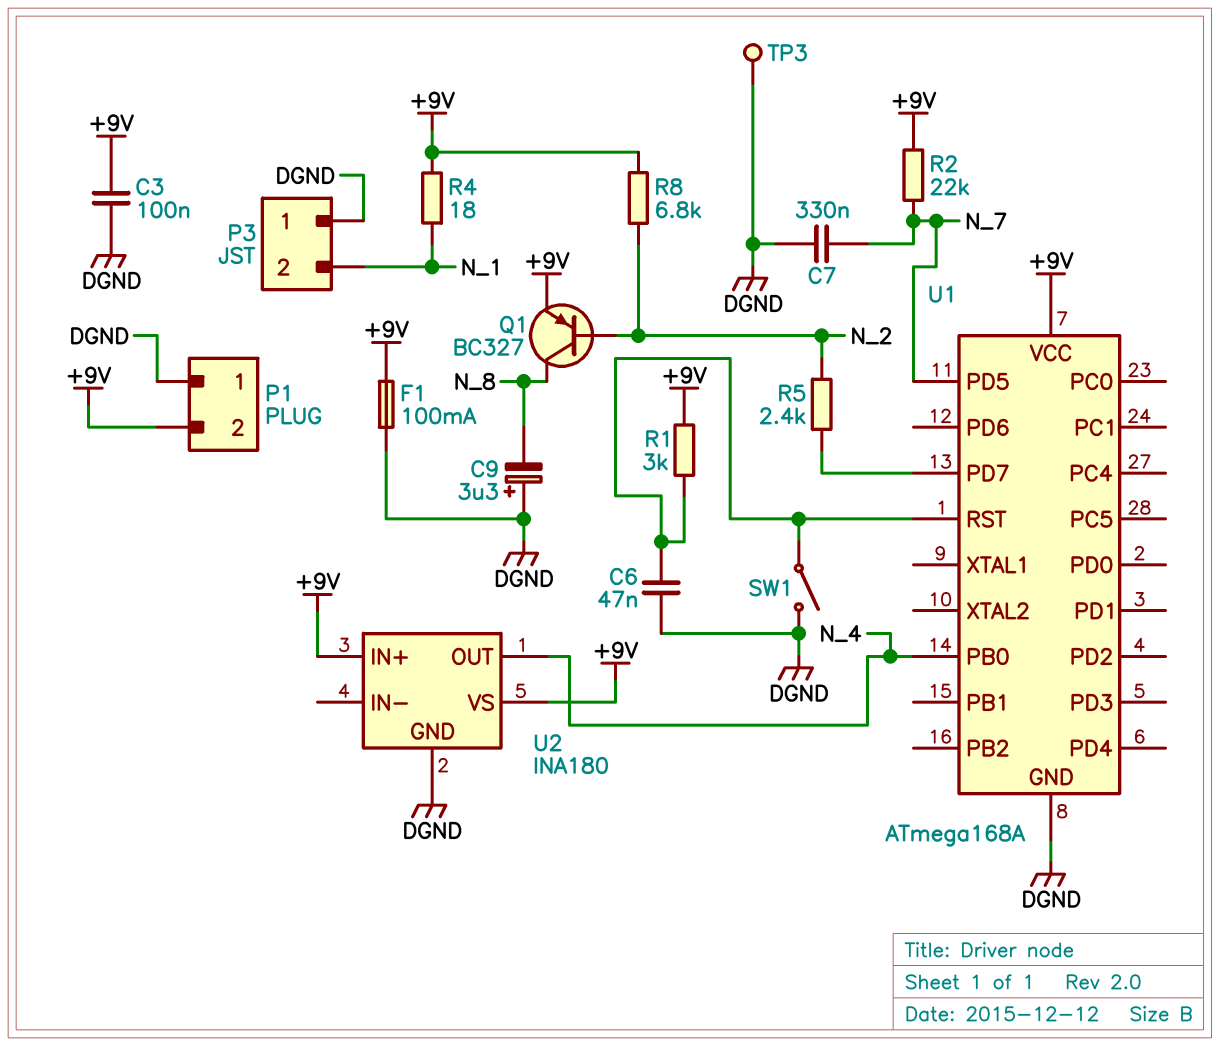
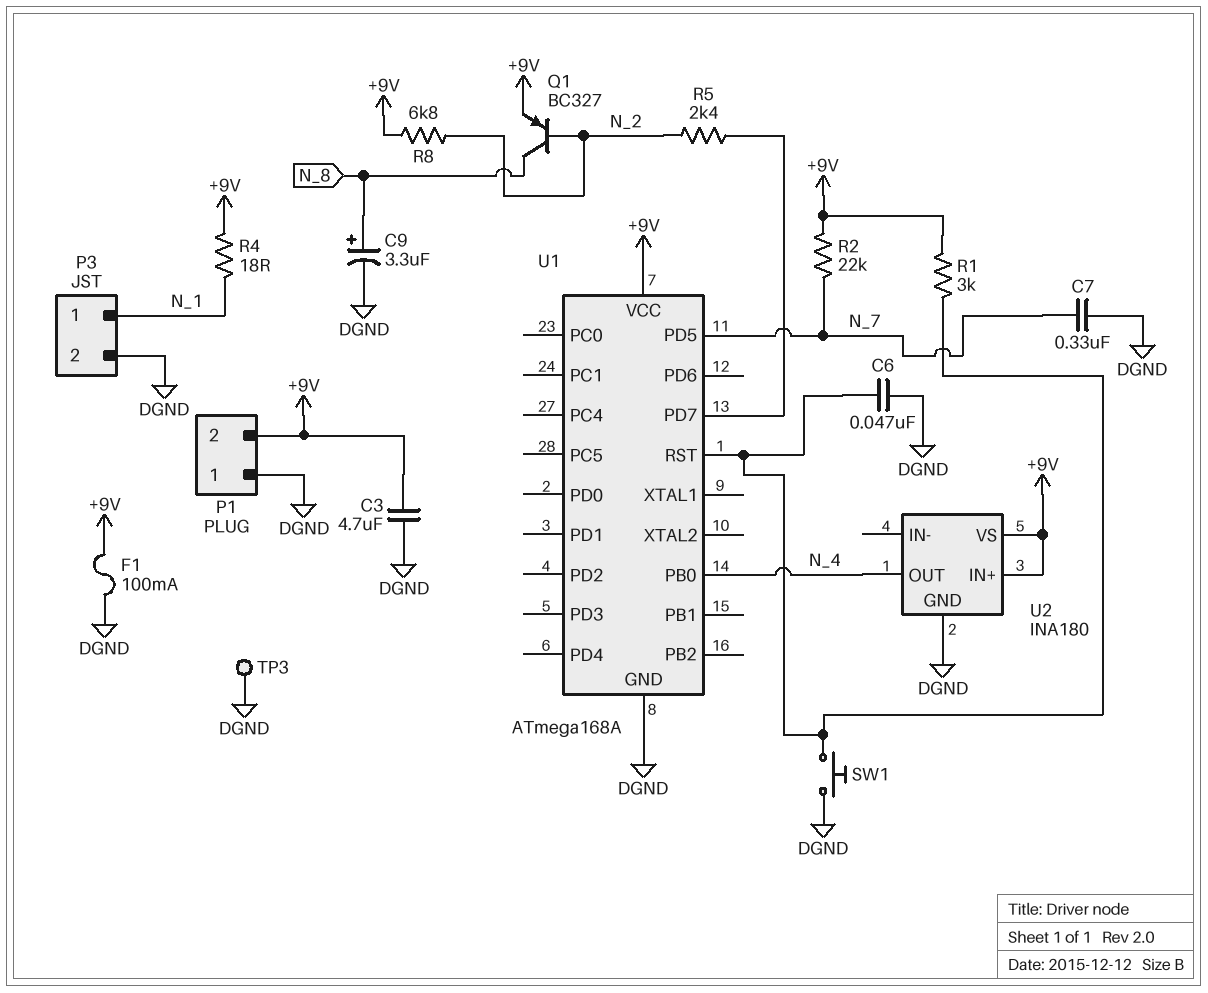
C3: 100nF (+9V, DGND) -> 4.7uF (+9V, DGND)
C9: 3.3uF (plus DGND, minus N_8) -> 3.3uF (plus N_8, minus DGND)
P3 pin 1: DGND -> N_1
P3 pin 2: N_1 -> DGND
SW1: switch (DGND, U1/RST) -> button (DGND, U1/RST)

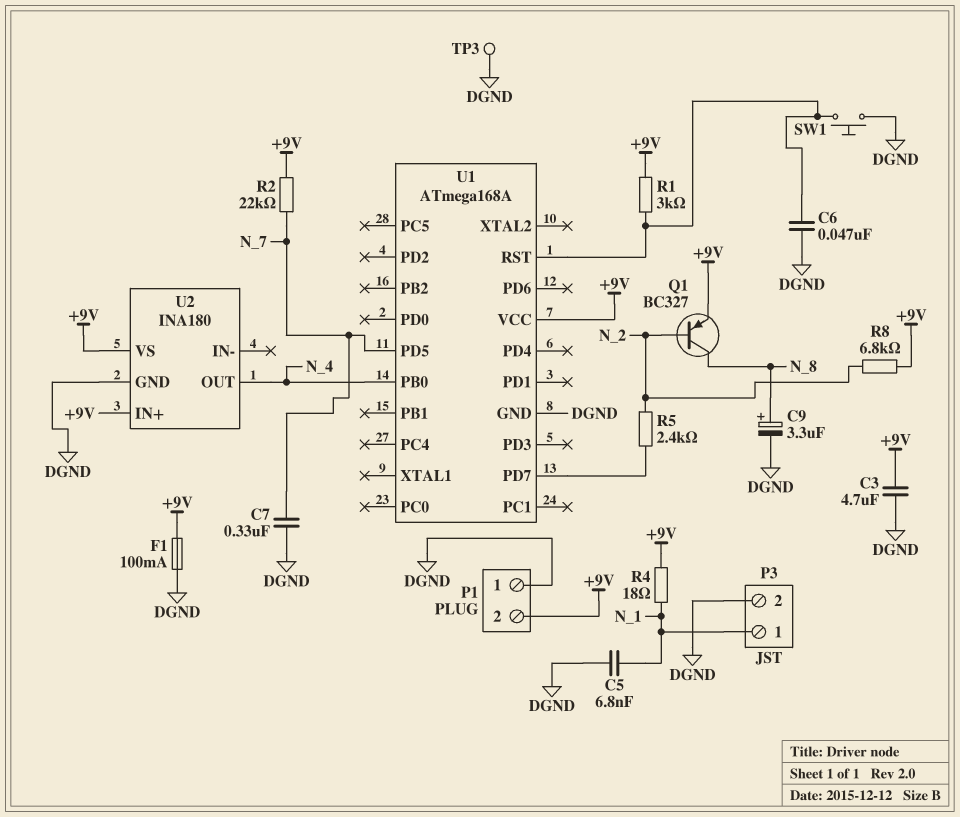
C5: none -> 6.8nF (DGND, N_1)

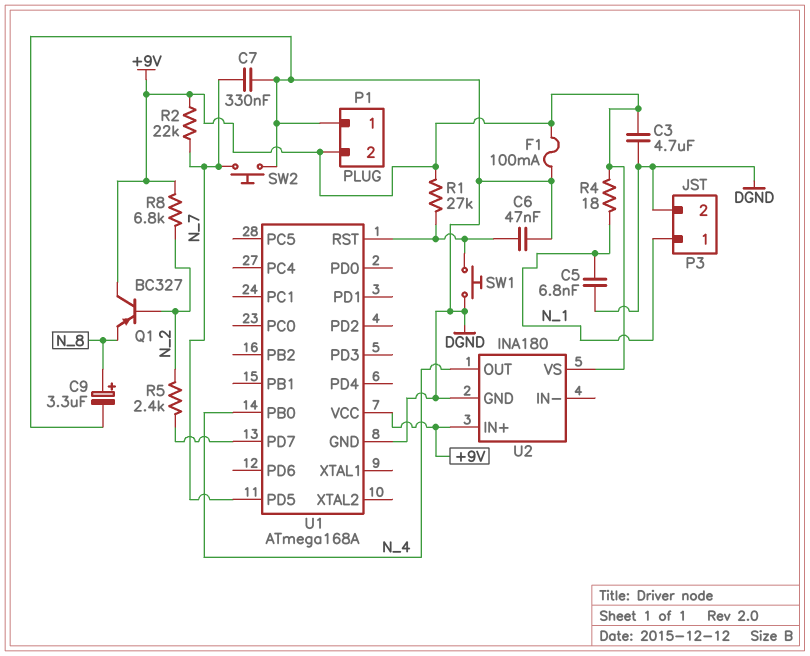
Q1: PNP BC327 (B N_2, C N_8, E +9V) -> PNP BC327 (B N_2, C +9V, E N_8)
R1: 3k (+9V, U1/RST) -> 27k (+9V, U1/RST)
SW2: none -> button (DGND, N_7)
TP3: test point (DGND) -> none

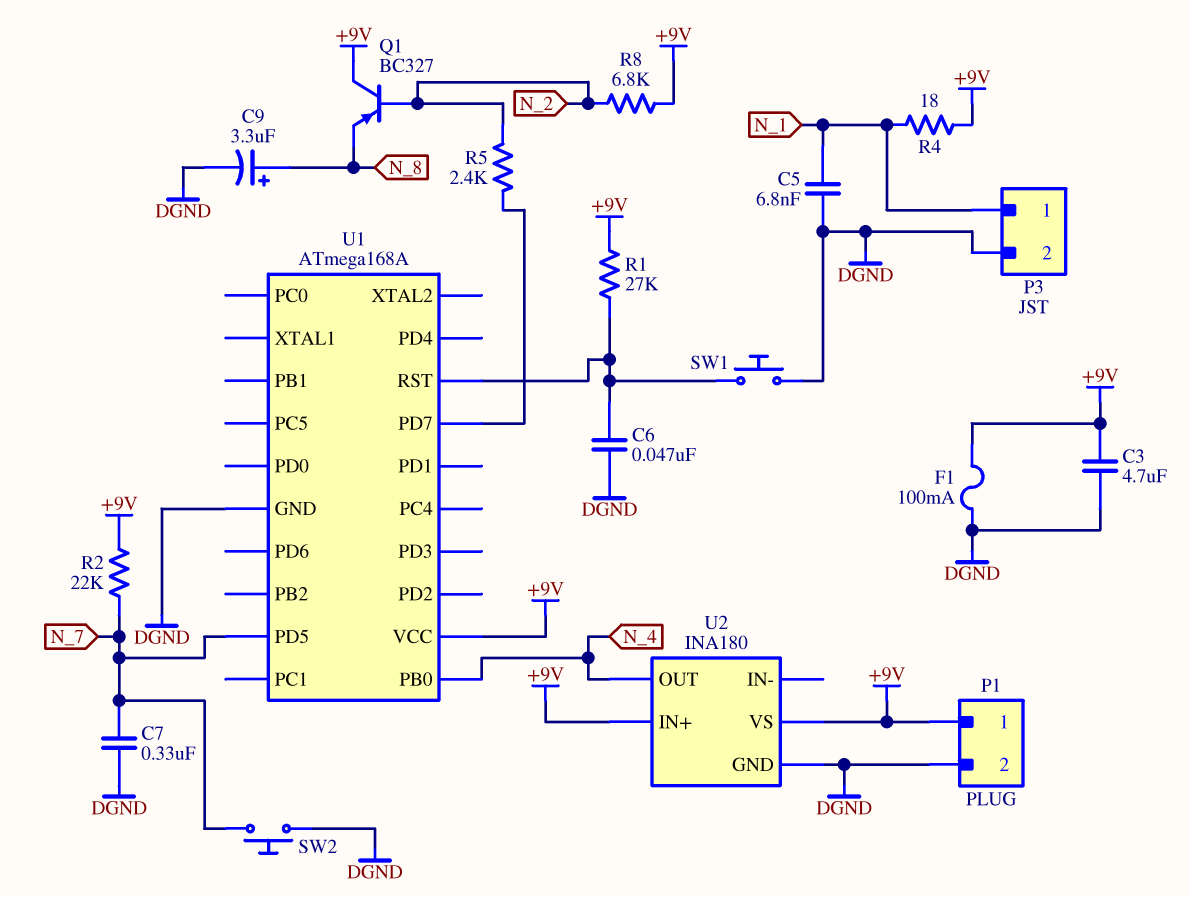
P1 pin 1: DGND -> +9V
P1 pin 2: +9V -> DGND

